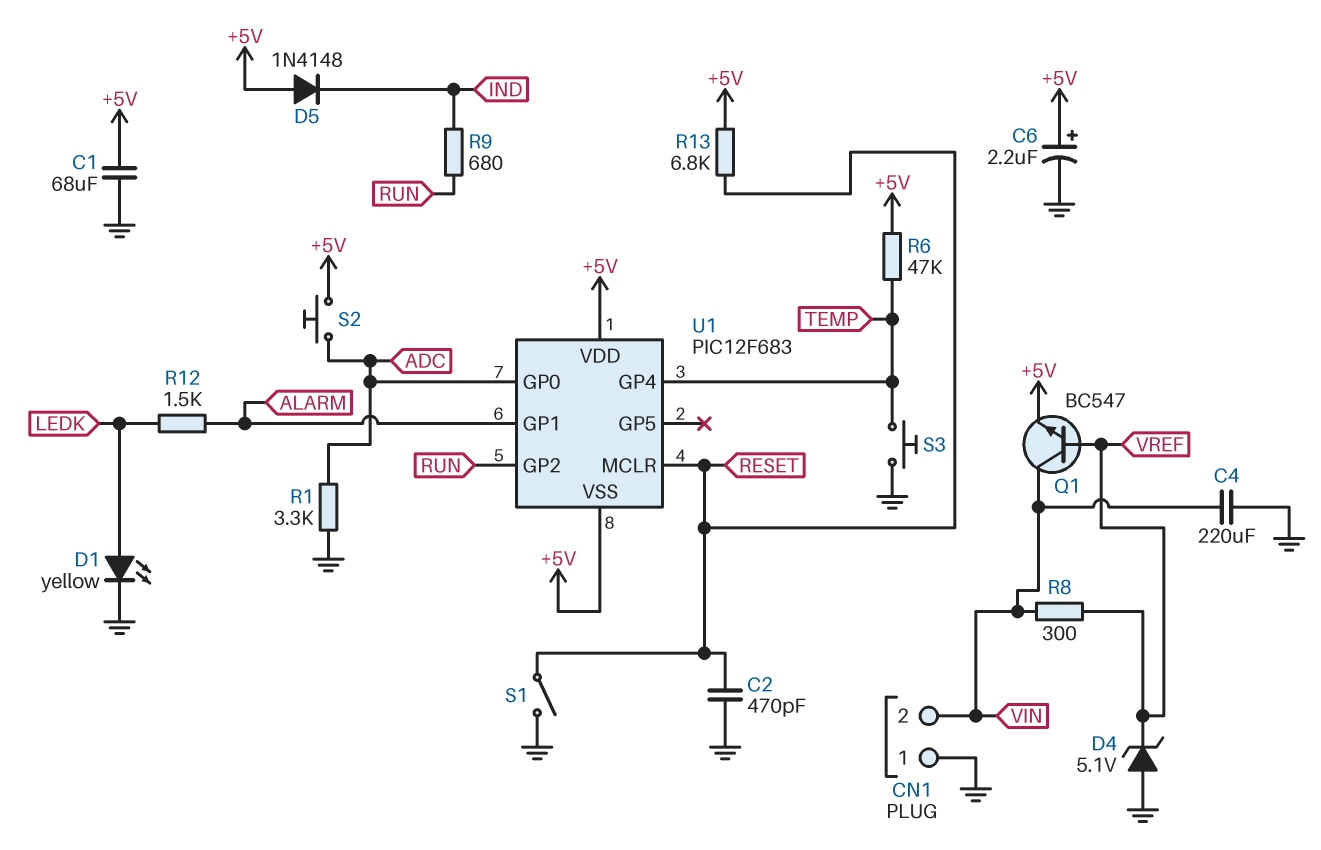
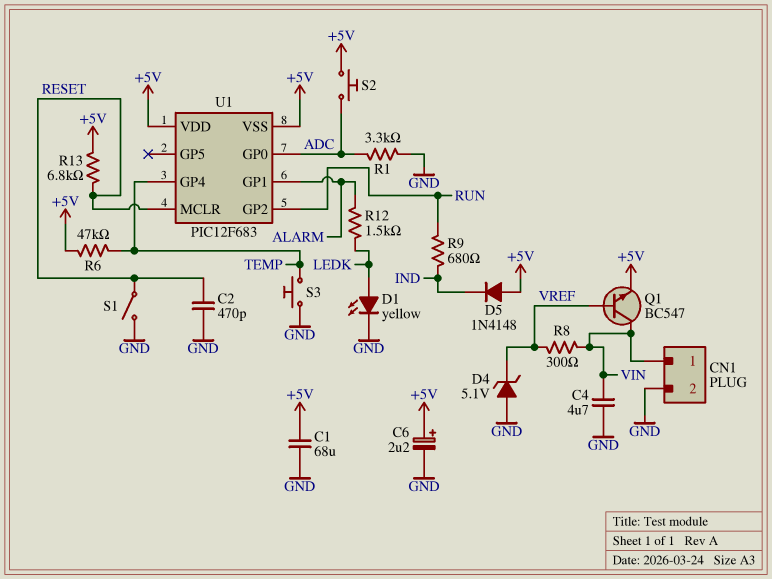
C4: 220uF (GND, VIN) -> 4.7uF (GND, VIN)
CN1 pin 1: GND -> VIN
CN1 pin 2: VIN -> GND

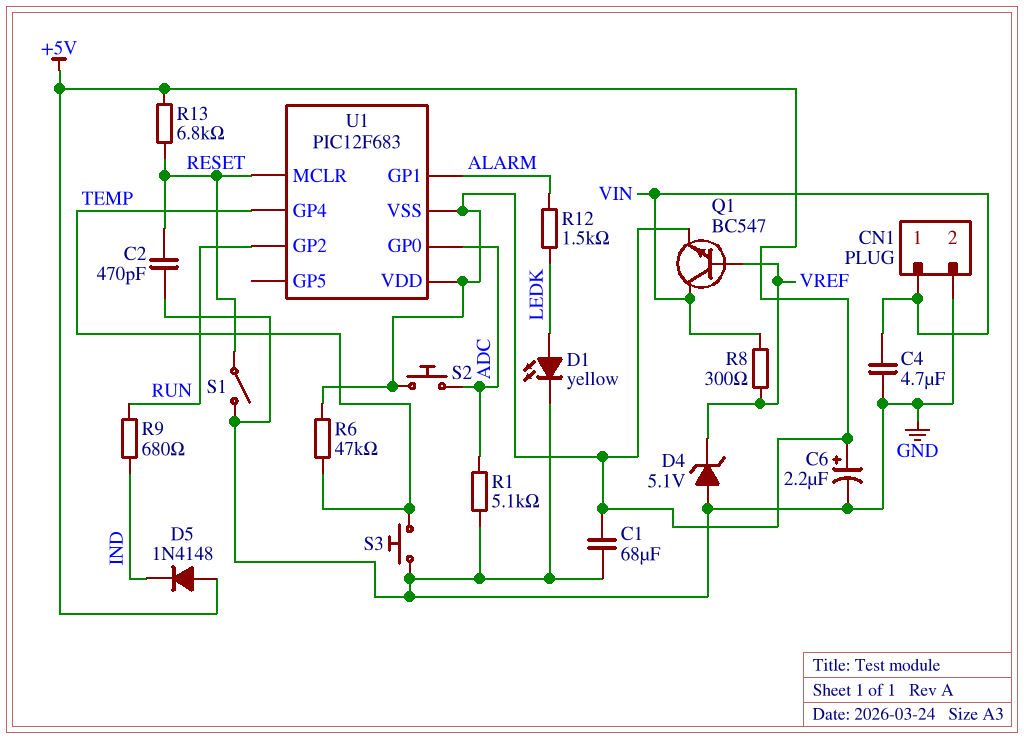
R1: 3.3k (ADC, GND) -> 5.1k (ADC, GND)

